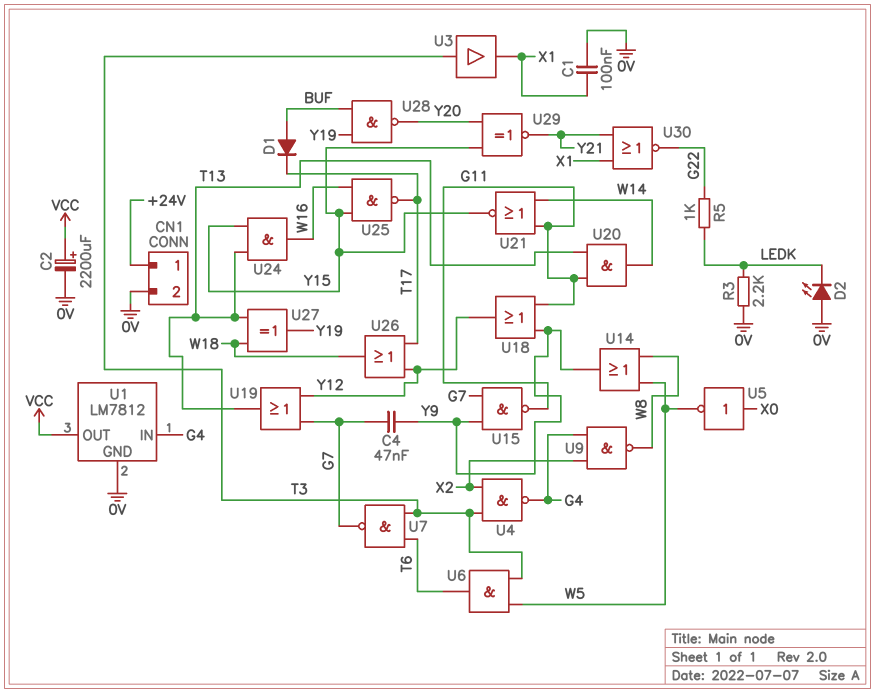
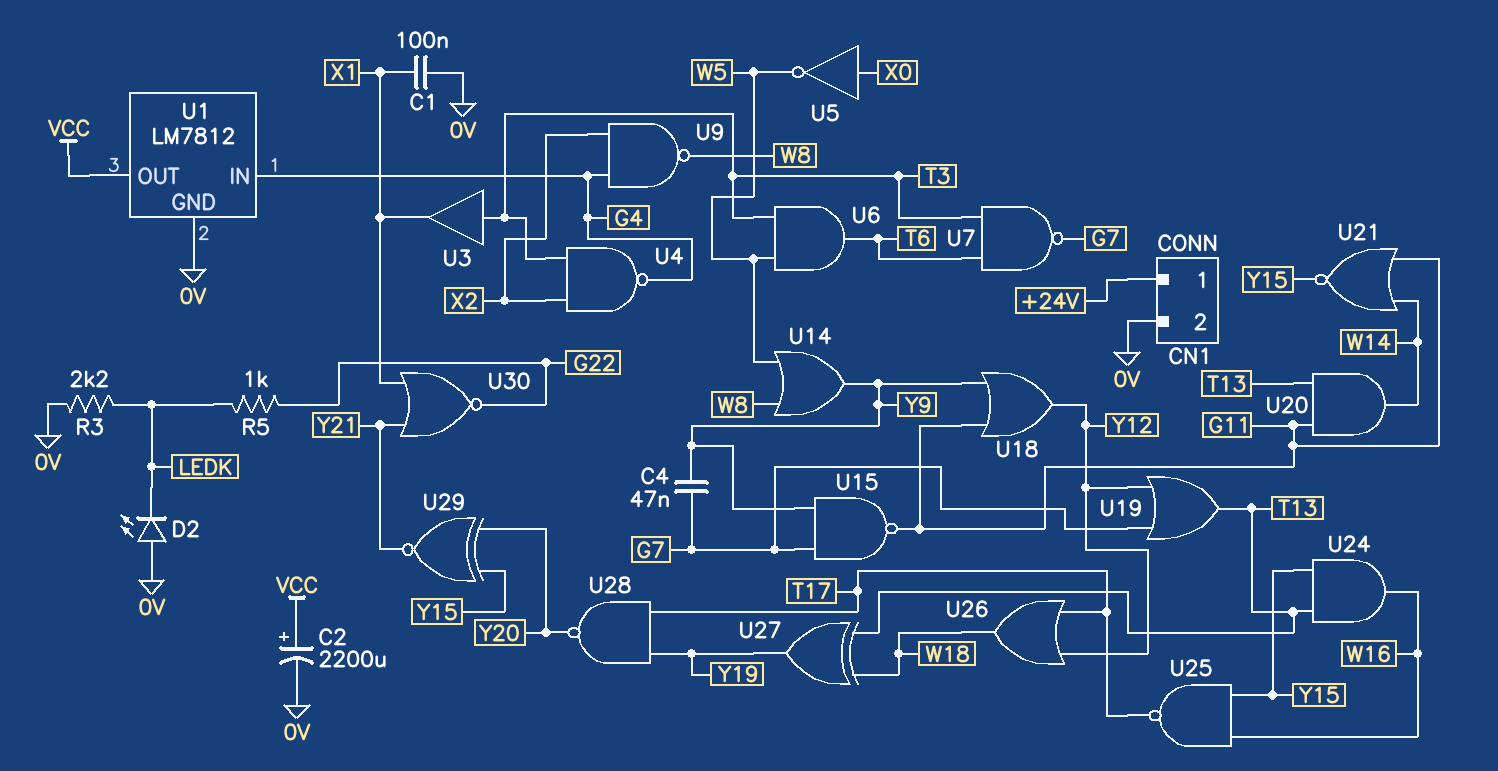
D1: diode (A BUF, K T17) -> none
U28: NAND (in BUF, in Y19, out Y20) -> NAND (in T17, in Y19, out Y20)

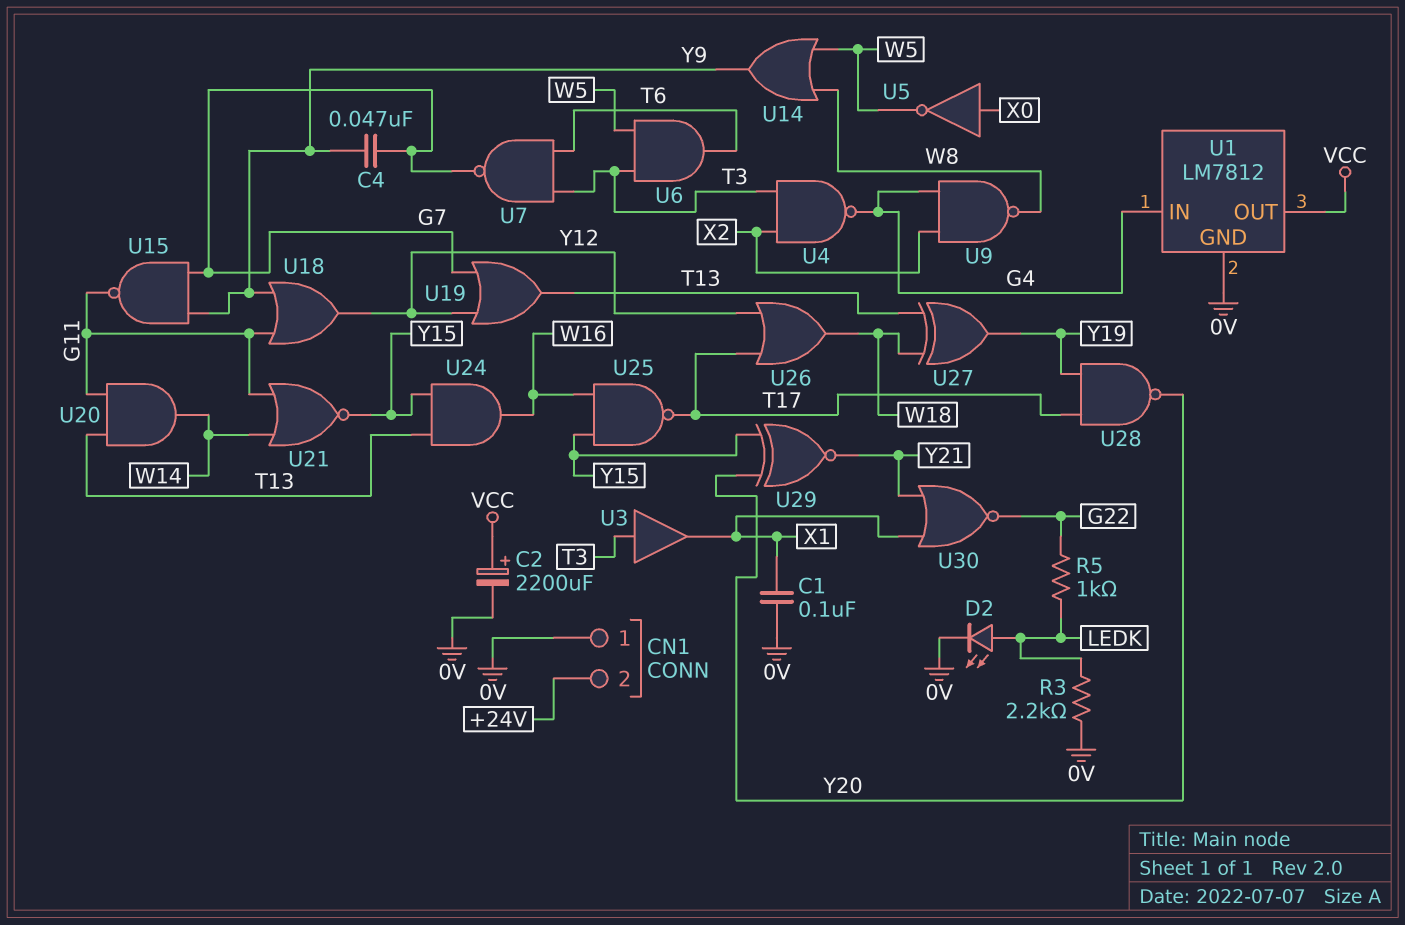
CN1 pin 1: +24V -> 0V
CN1 pin 2: 0V -> +24V
D2: LED (A 0V, K LEDK) -> LED (A LEDK, K 0V)

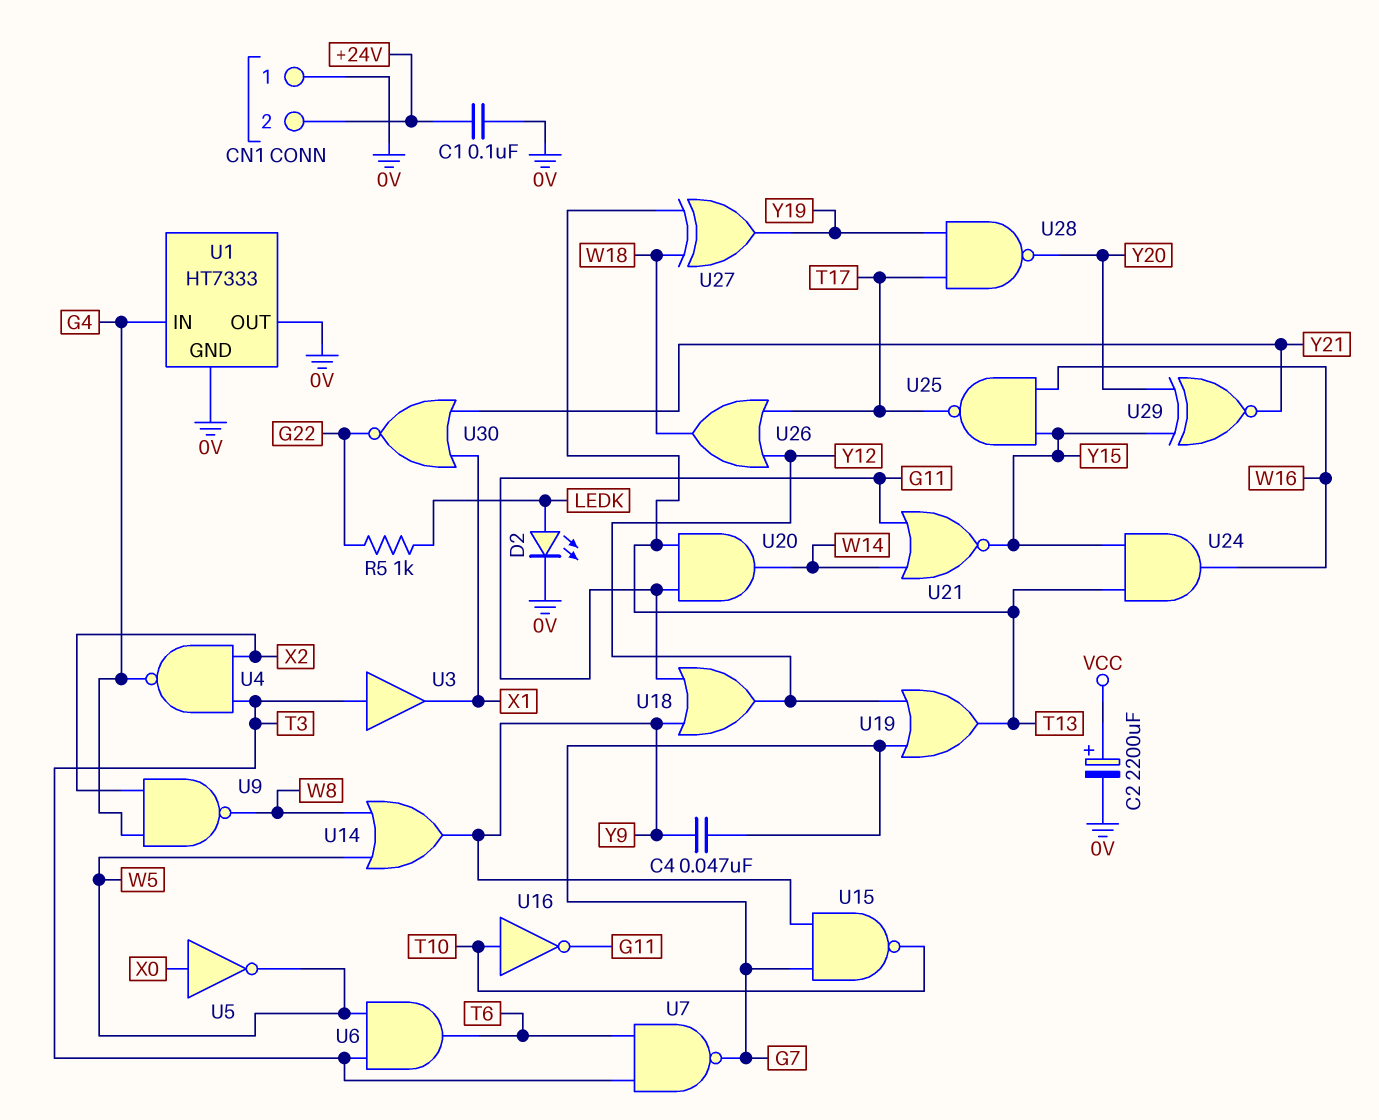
C1: 100nF (0V, X1) -> 100nF (+24V, 0V)
R3: 2.2k (0V, LEDK) -> none
U1: LM7812 -> HT7333
U1 pin OUT: VCC -> 0V
U15: NAND (in G7, in Y9, out G11) -> NAND (in G7, in Y9, out T10)
U16: none -> NOT (in T10, out G11)

